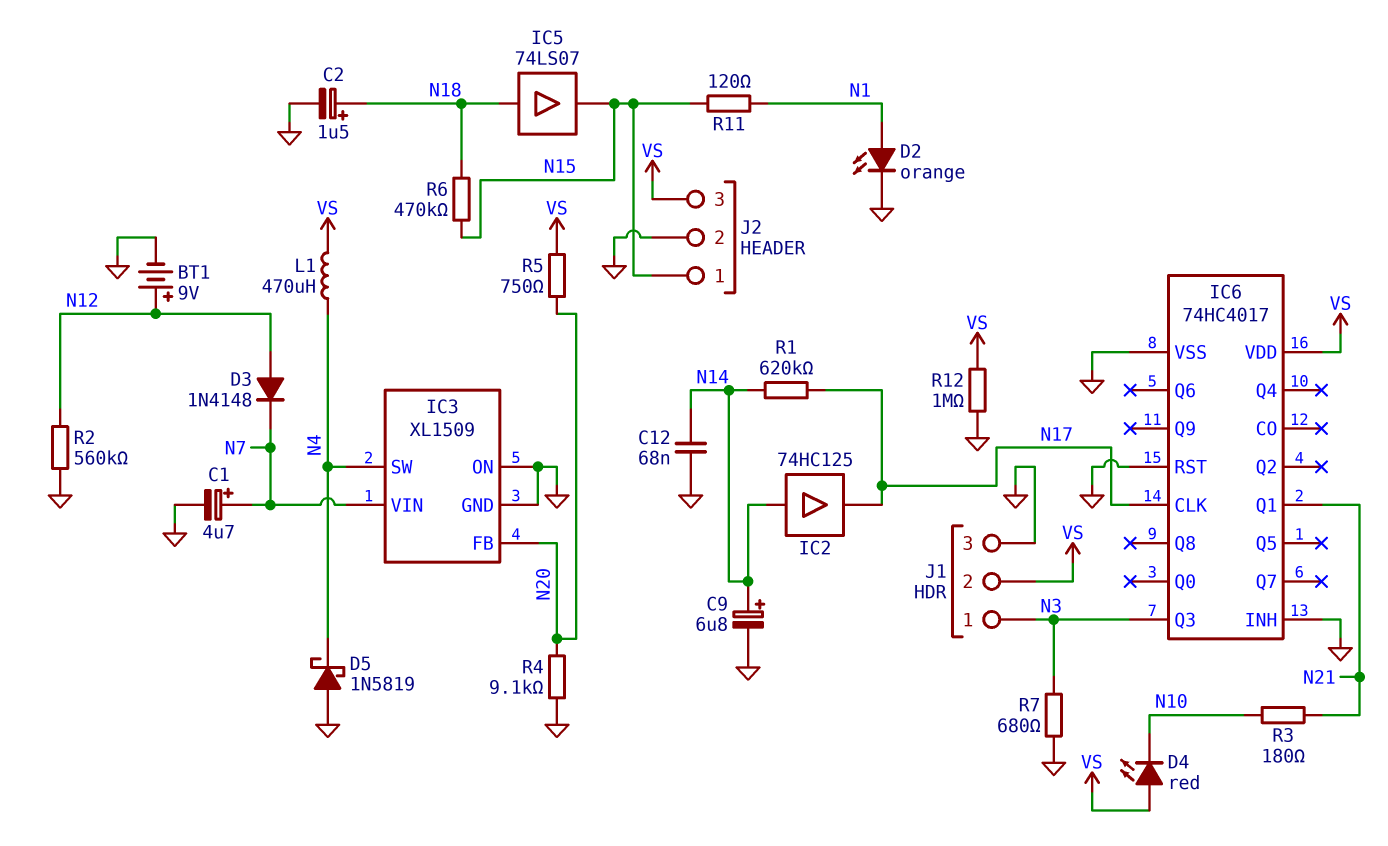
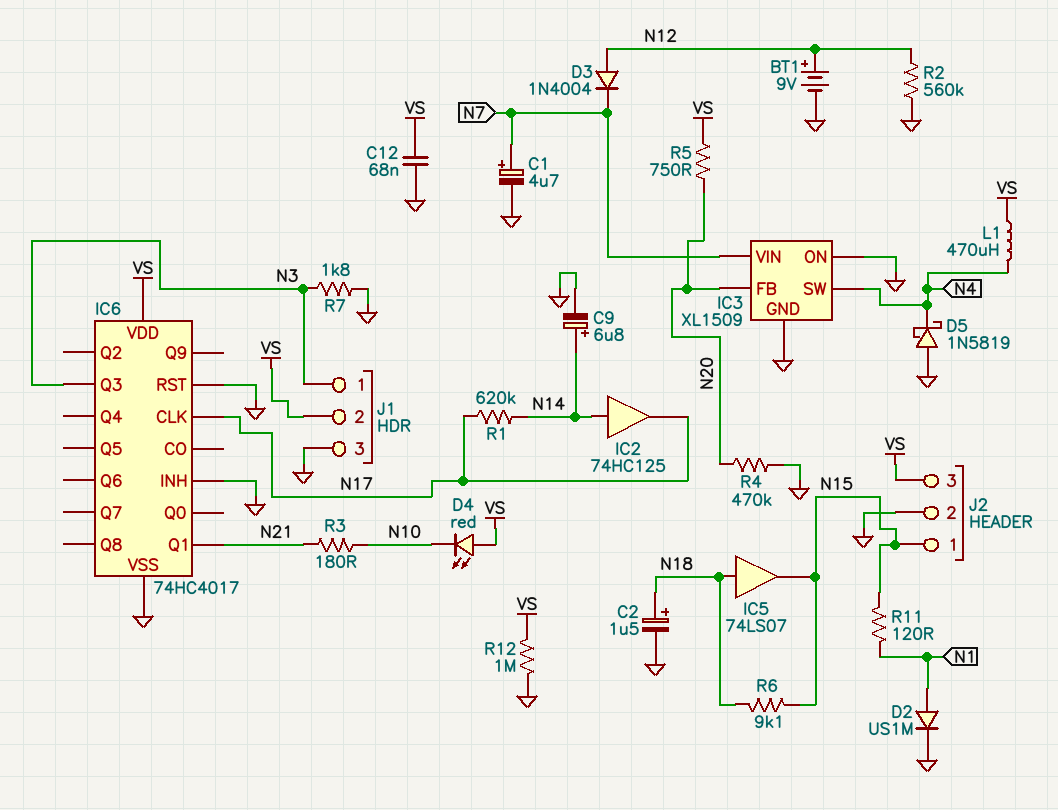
C12: 68nF (GND, N14) -> 68nF (GND, VS)
D2: LED orange (A N1, K GND) -> diode US1M (A N1, K GND)
D3: diode 1N4148 (A N12, K N7) -> diode 1N4004 (A N12, K N7)
R4: 9.1k (GND, N20) -> 470k (GND, N20)
R6: 470k (N15, N18) -> 9.1k (N15, N18)
R7: 680 (GND, N3) -> 1.8k (GND, N3)

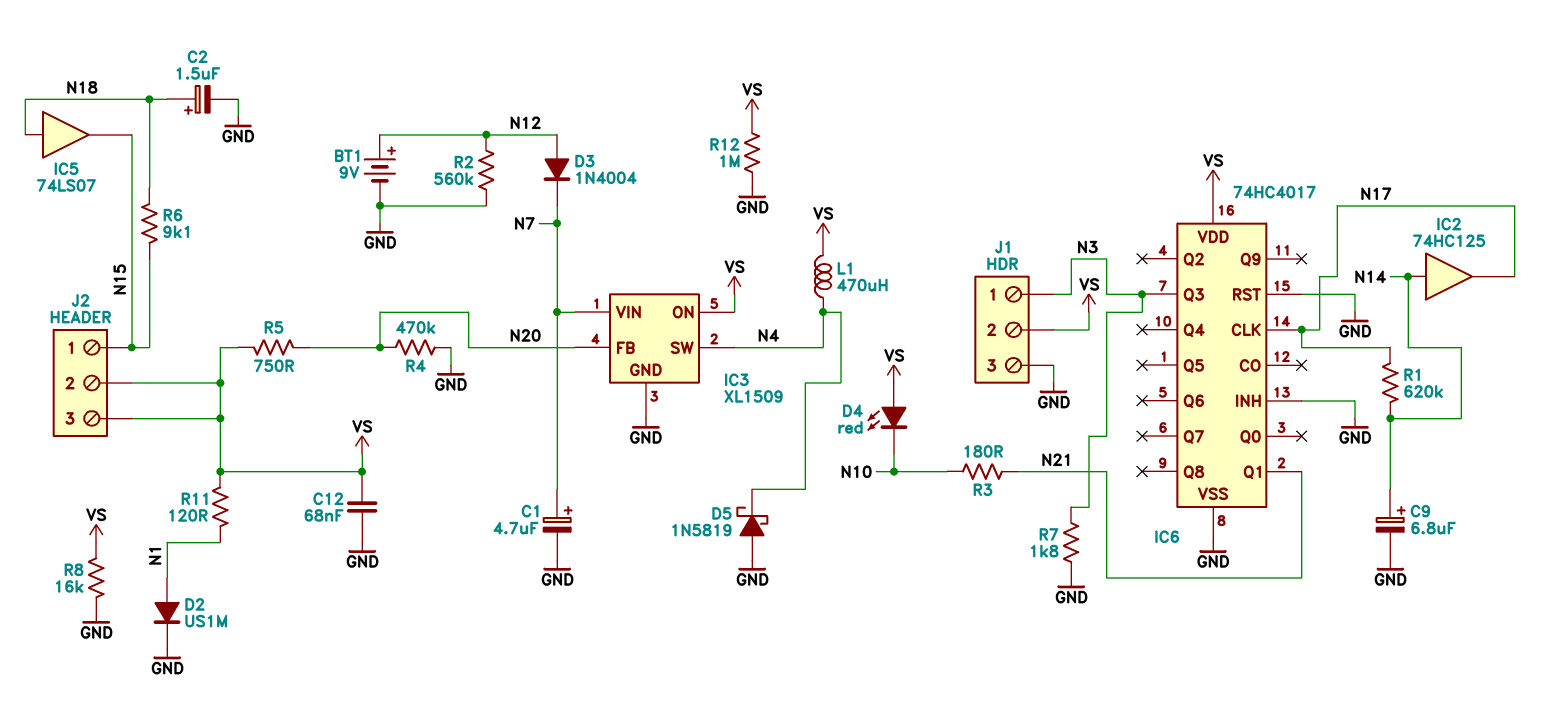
IC3 pin ON: GND -> VS
J2 pin 2: GND -> VS
R8: none -> 16k (GND, VS)
R11: 120 (N1, N15) -> 120 (N1, VS)

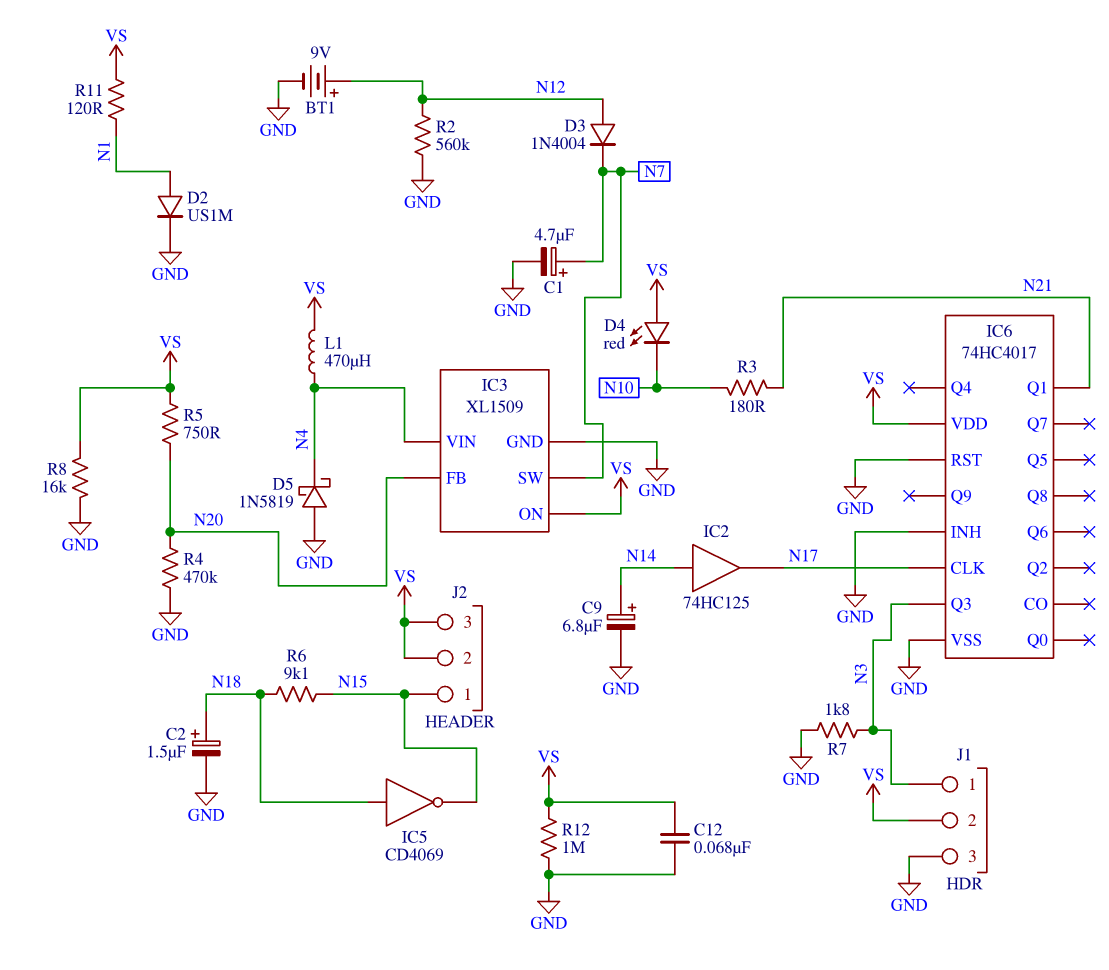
IC3 pin SW: N4 -> N7
IC3 pin VIN: N7 -> N4
IC5: buffer 74LS07 (in N18, out N15) -> NOT CD4069 (in N18, out N15)
R1: 620k (N14, N17) -> none

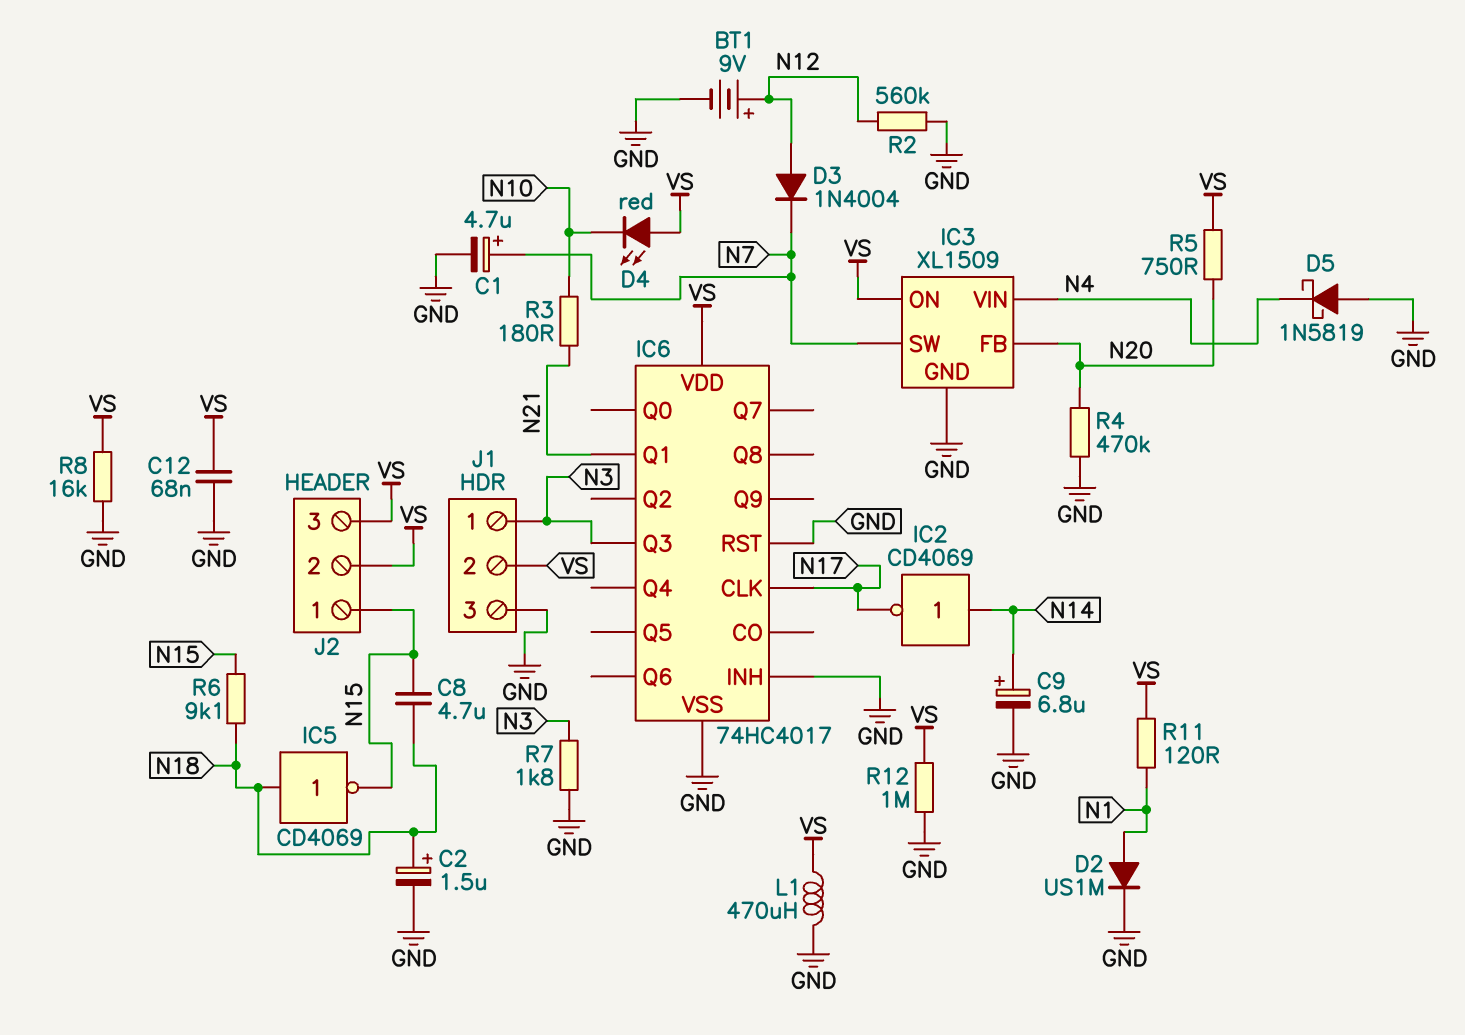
C8: none -> 4.7uF (N15, N18)
IC2: buffer 74HC125 (in N14, out N17) -> NOT CD4069 (in N14, out N17)
L1: 470uH (N4, VS) -> 470uH (GND, VS)

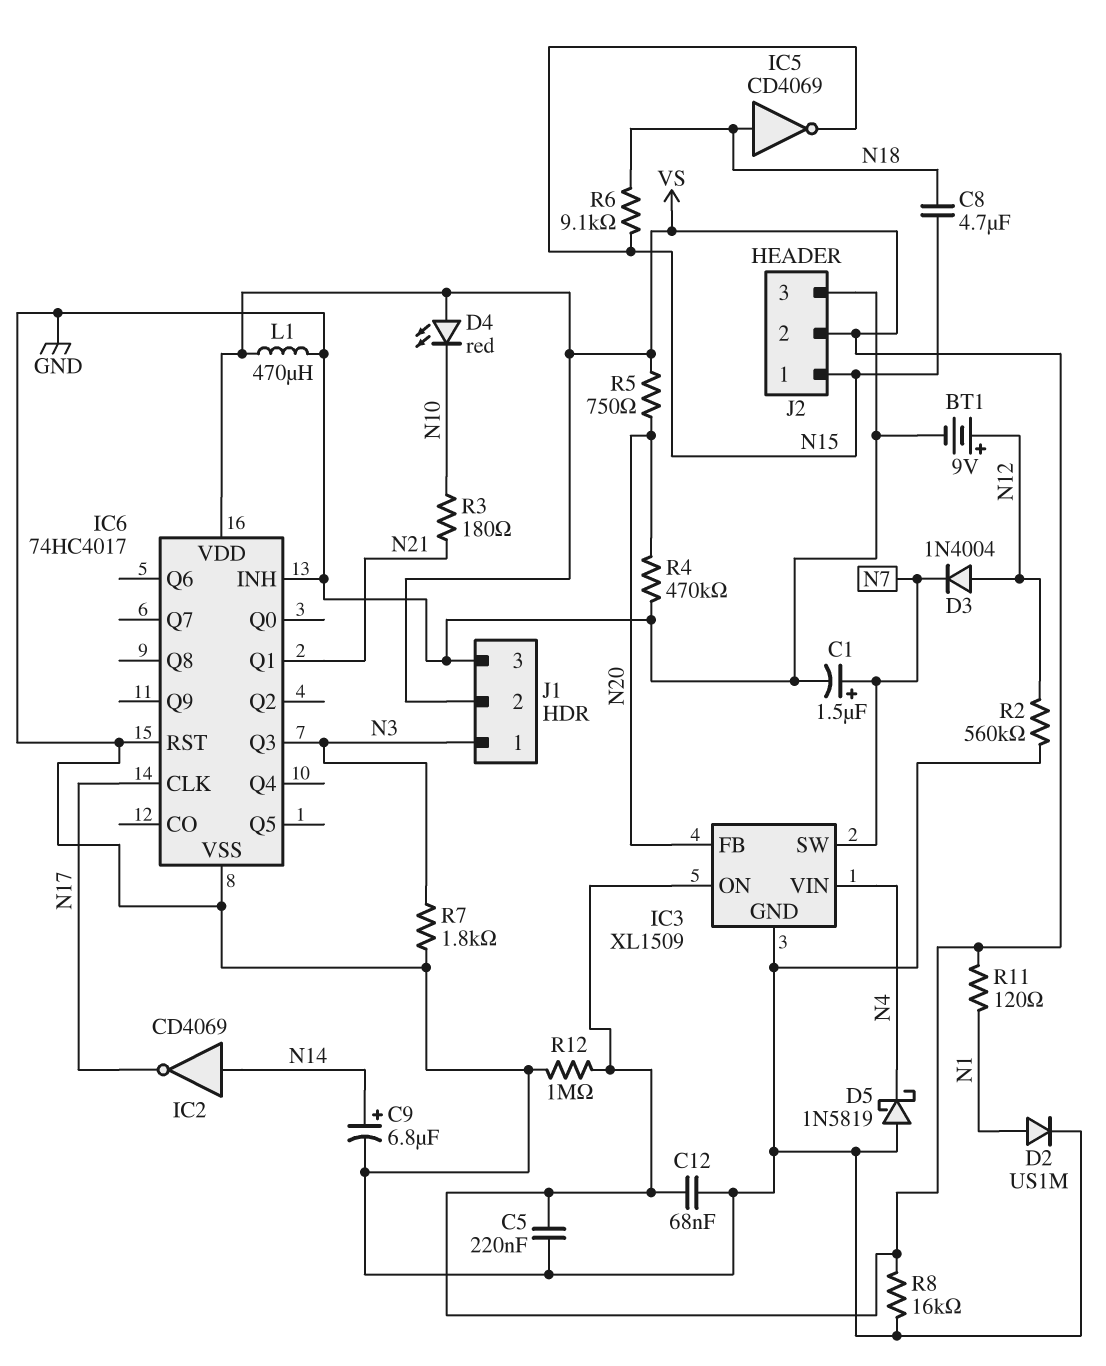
C1: 4.7uF (plus N7, minus GND) -> 1.5uF (plus N7, minus GND)
C2: 1.5uF (plus N18, minus GND) -> none
C5: none -> 220nF (GND, VS)
J2 pin 3: VS -> GND

